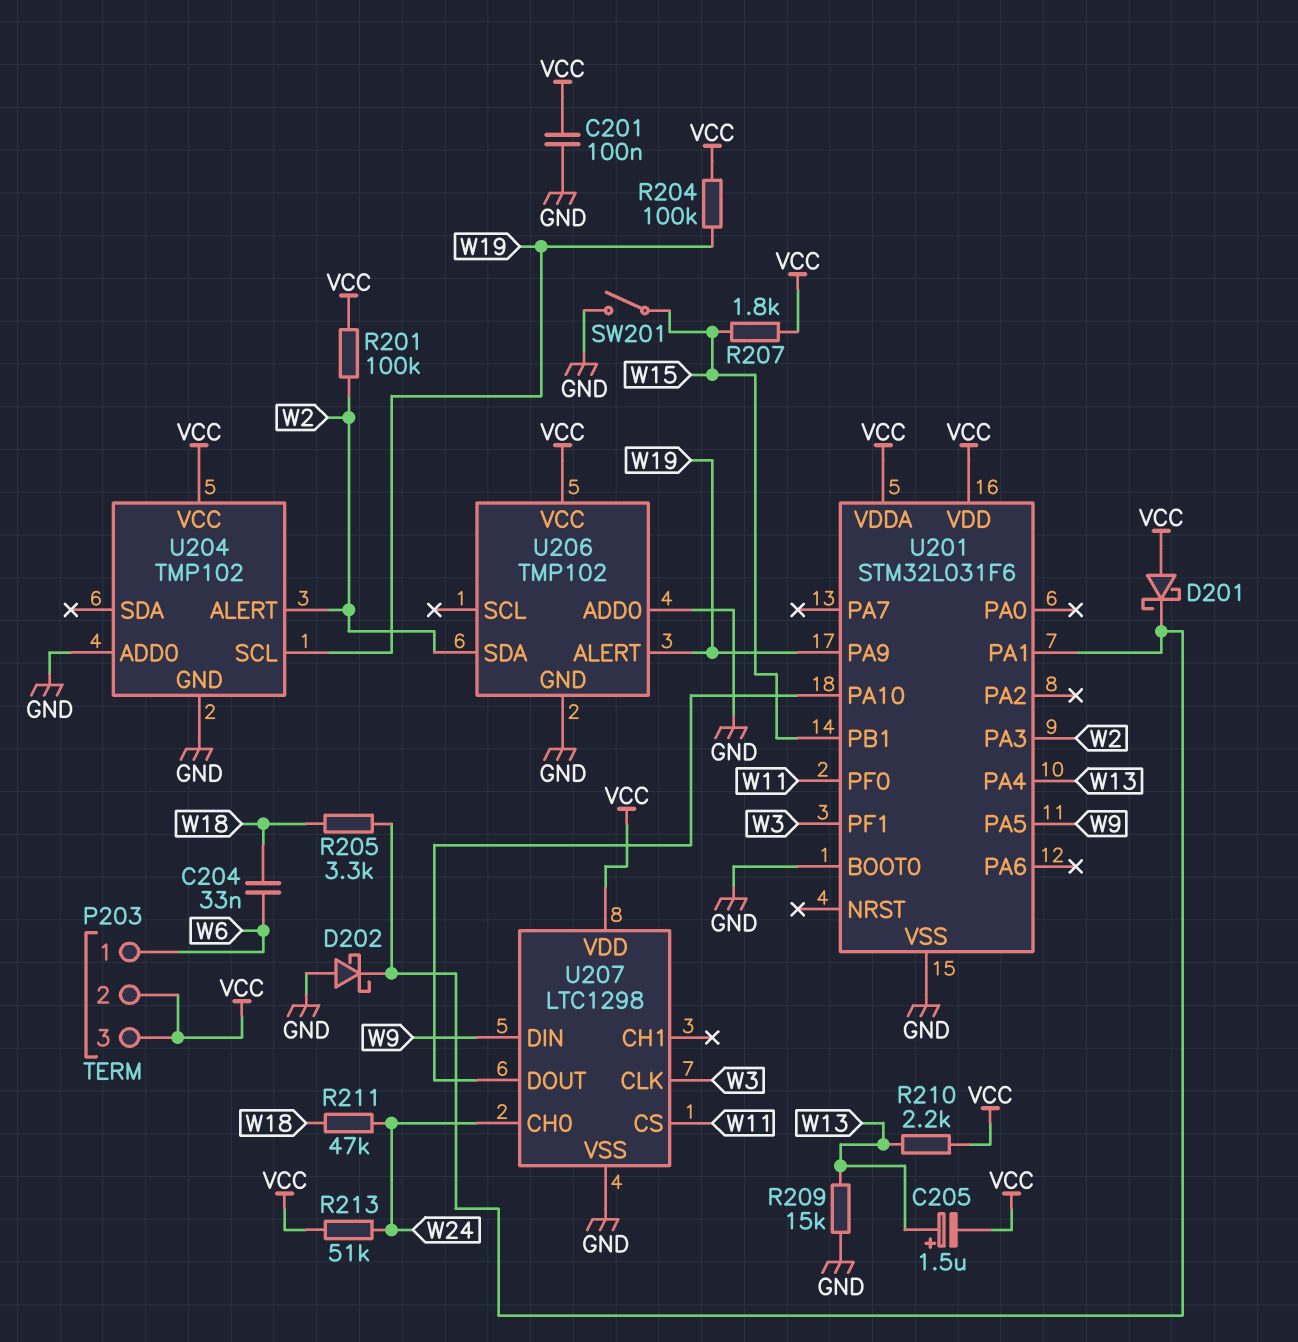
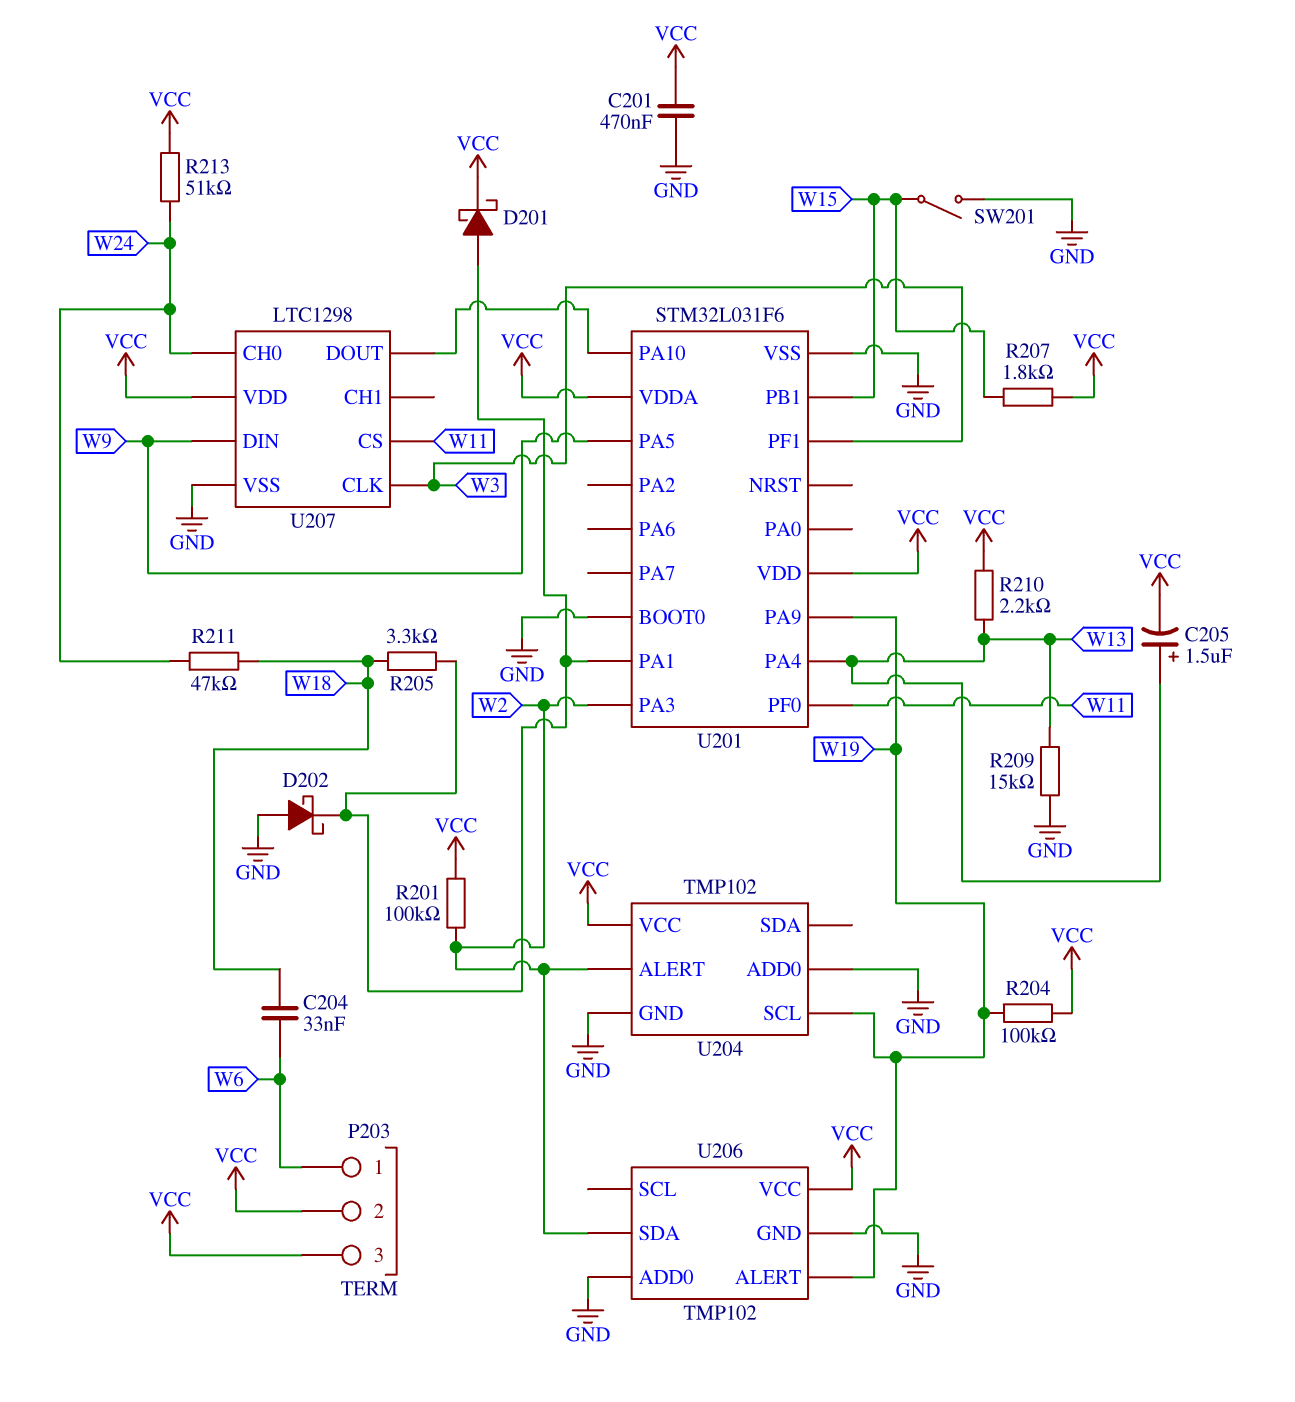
C201: 100nF (GND, VCC) -> 470nF (GND, VCC)
D201: schottky (A VCC, K U201/PA1) -> schottky (A U201/PA1, K VCC)

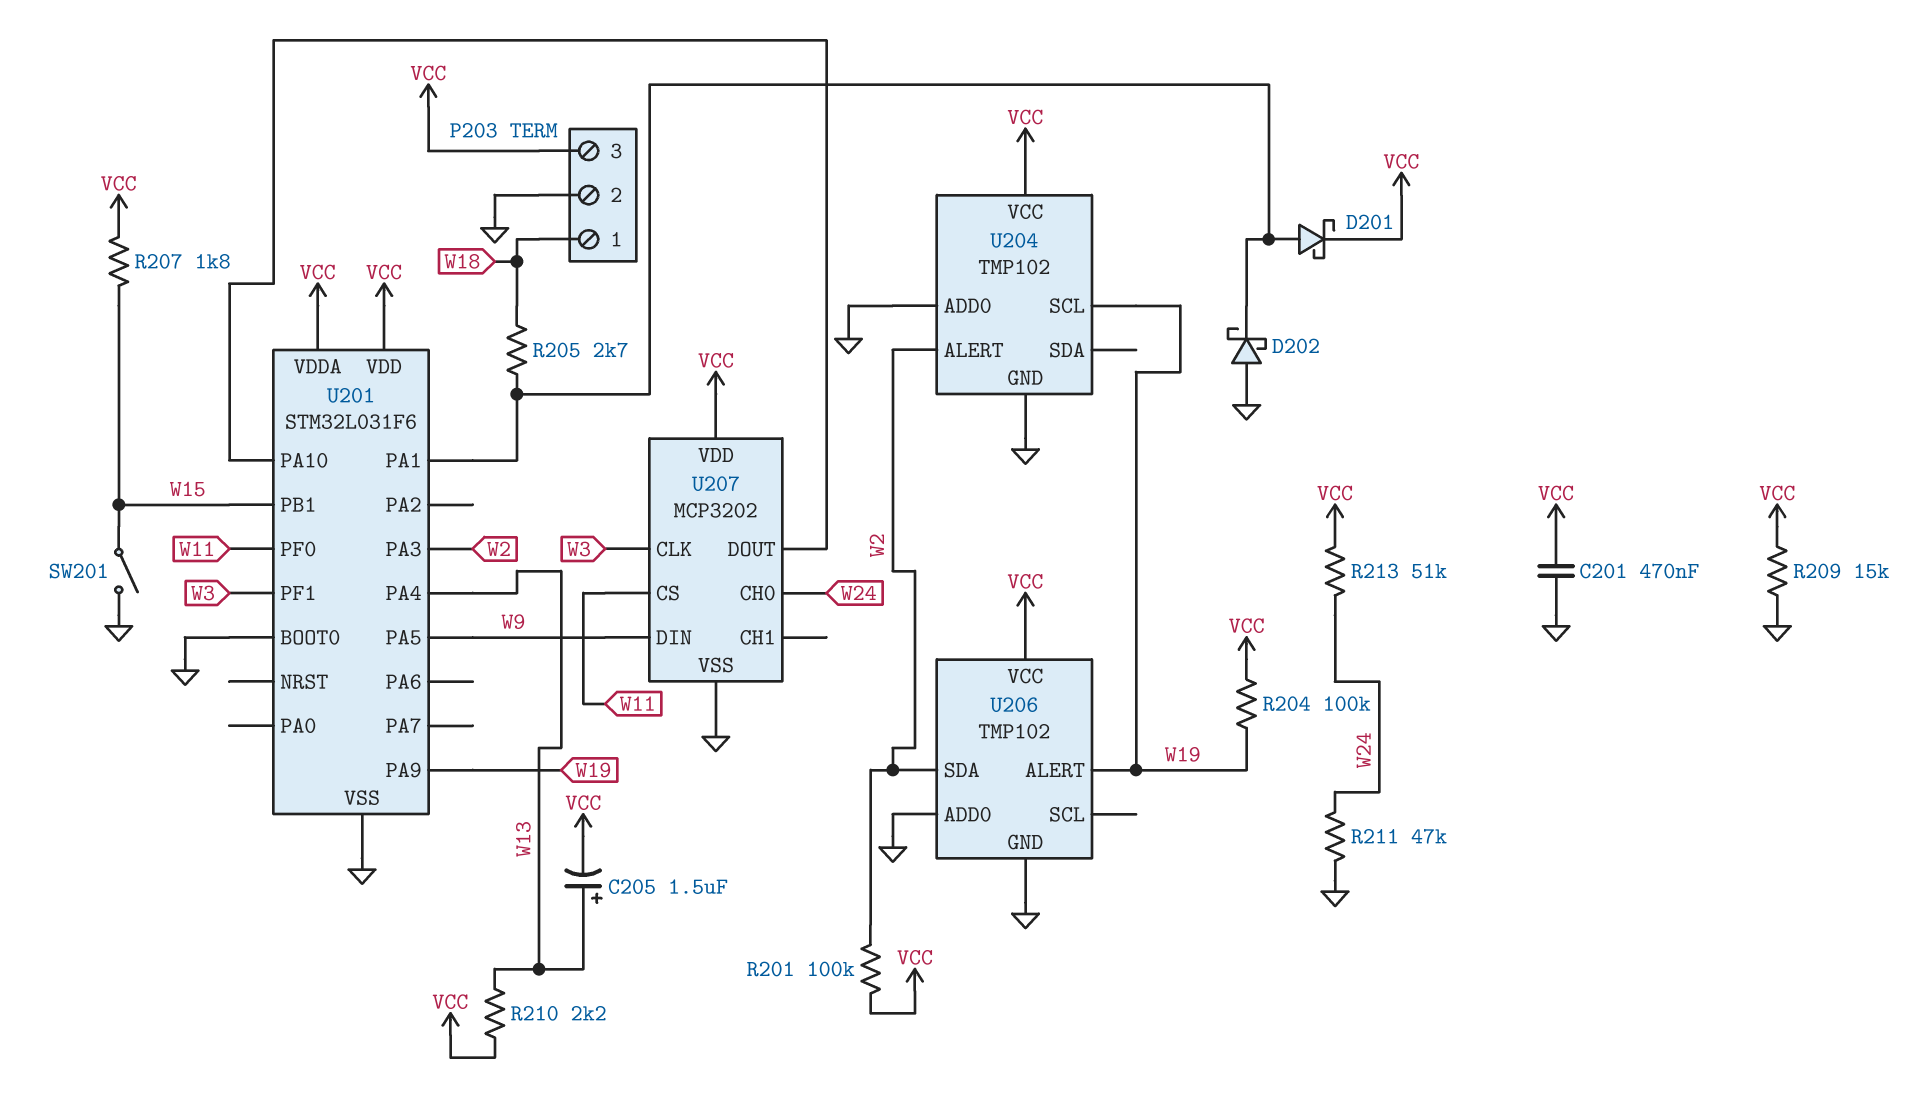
C204: 33nF (W6, W18) -> none
P203 pin 1: W6 -> W18
P203 pin 2: VCC -> GND
R205: 3.3k (U201/PA1, W18) -> 2.7k (U201/PA1, W18)
R209: 15k (GND, W13) -> 15k (GND, VCC)
R211: 47k (W18, W24) -> 47k (GND, W24)
U207: LTC1298 -> MCP3202

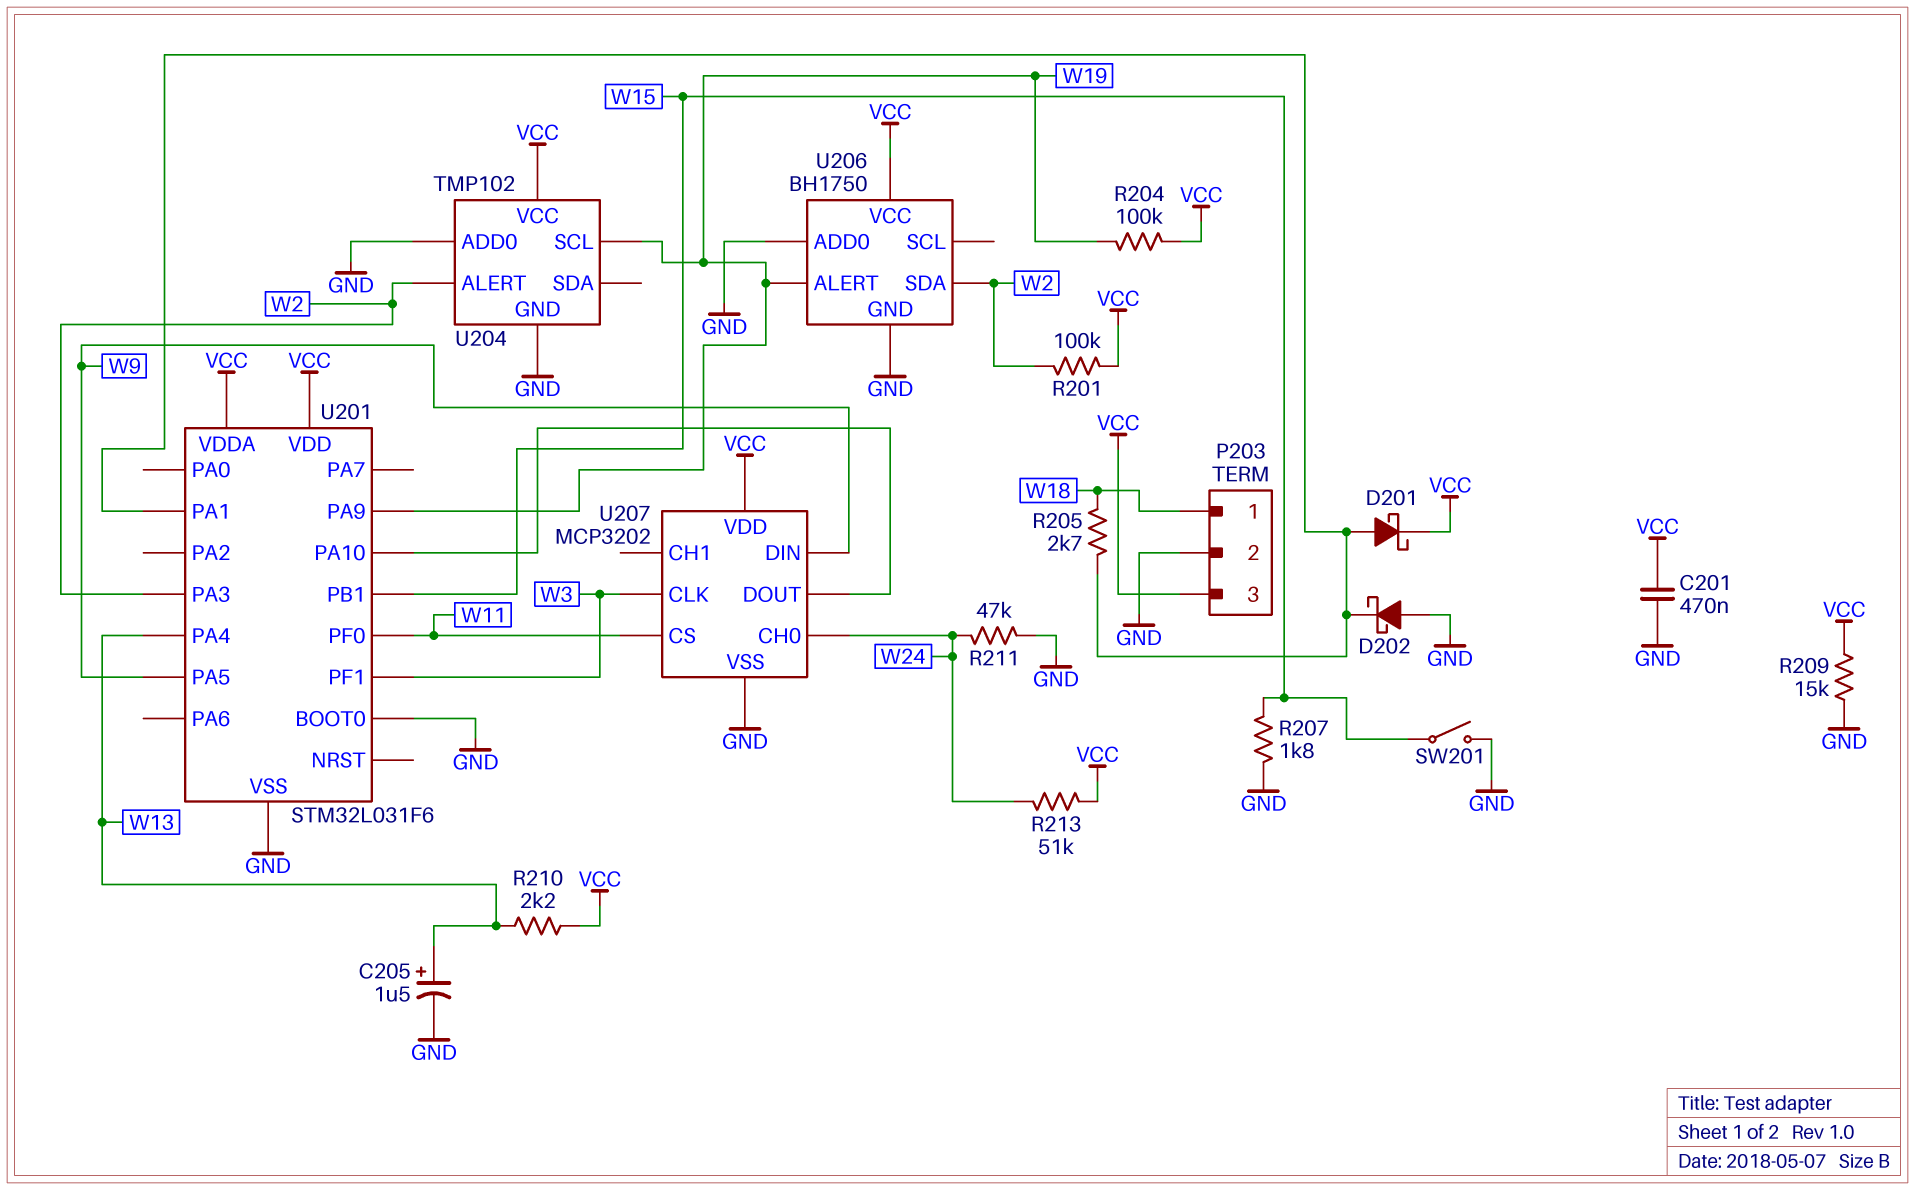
C205: 1.5uF (plus W13, minus VCC) -> 1.5uF (plus W13, minus GND)
R207: 1.8k (VCC, W15) -> 1.8k (GND, W15)
U206: TMP102 -> BH1750

